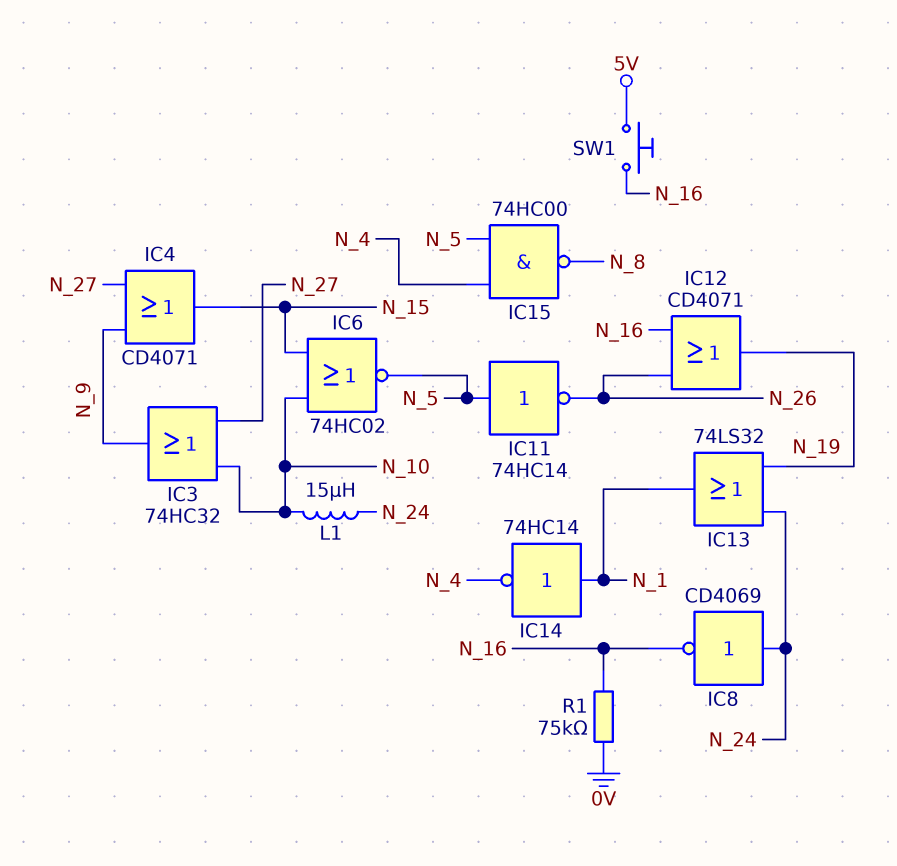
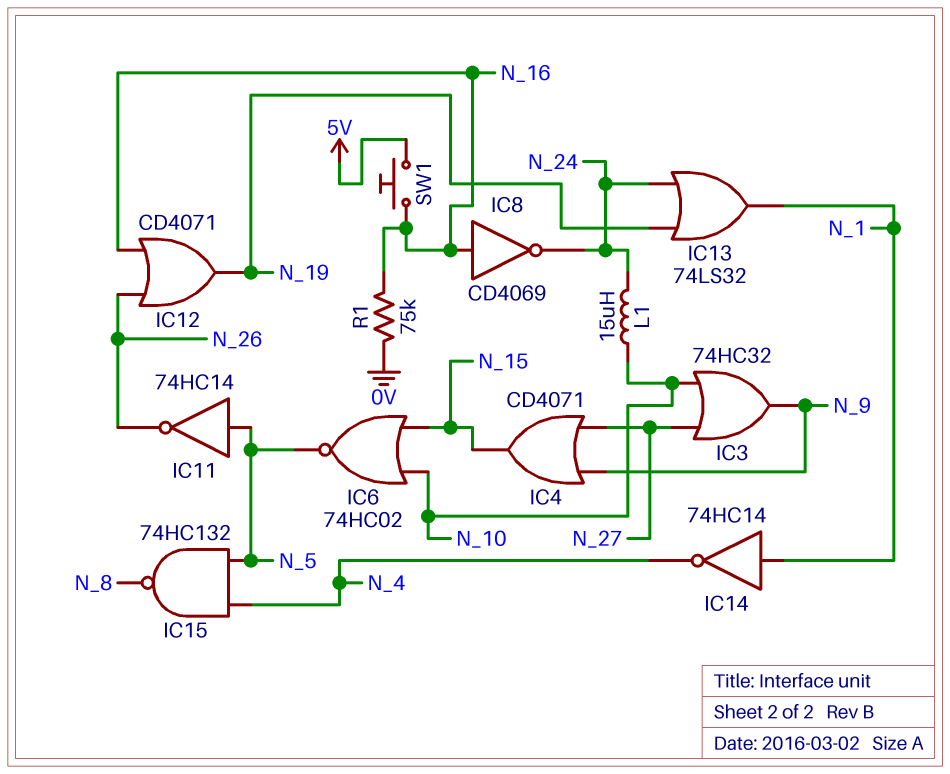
IC8: NOT CD4069 (in N_24, out N_16) -> NOT CD4069 (in N_16, out N_24)
IC15: NAND 74HC00 (in N_4, in N_5, out N_8) -> NAND 74HC132 (in N_4, in N_5, out N_8)

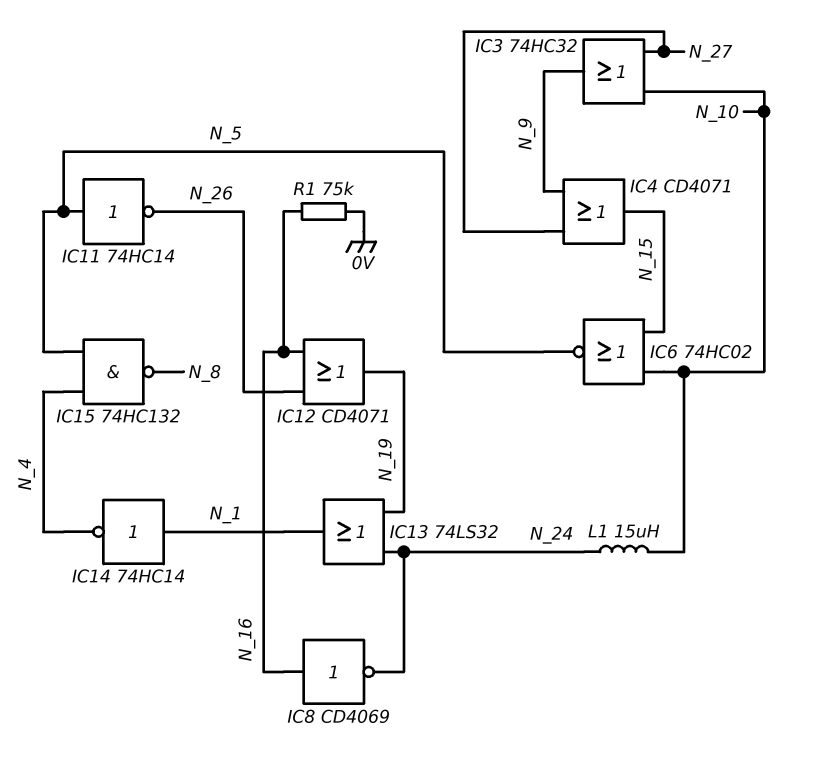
SW1: button (5V, N_16) -> none

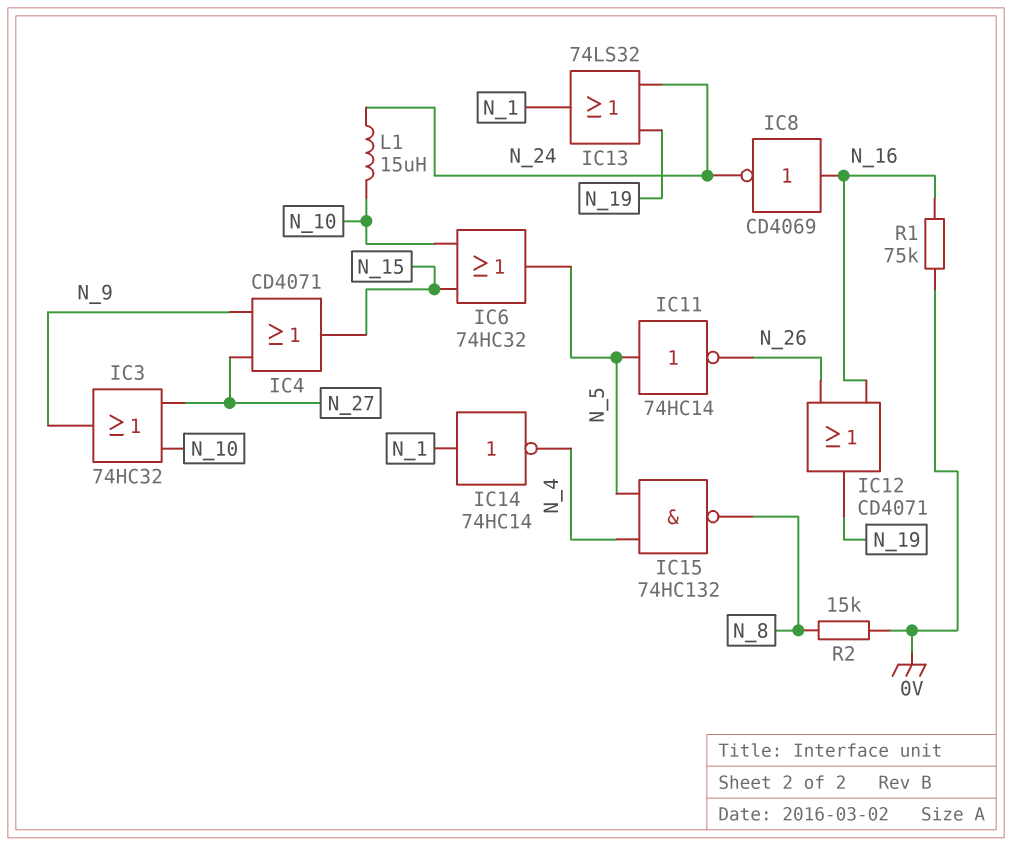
IC6: NOR 74HC02 (in N_10, in N_15, out N_5) -> OR 74HC32 (in N_10, in N_15, out N_5)
R2: none -> 15k (0V, N_8)

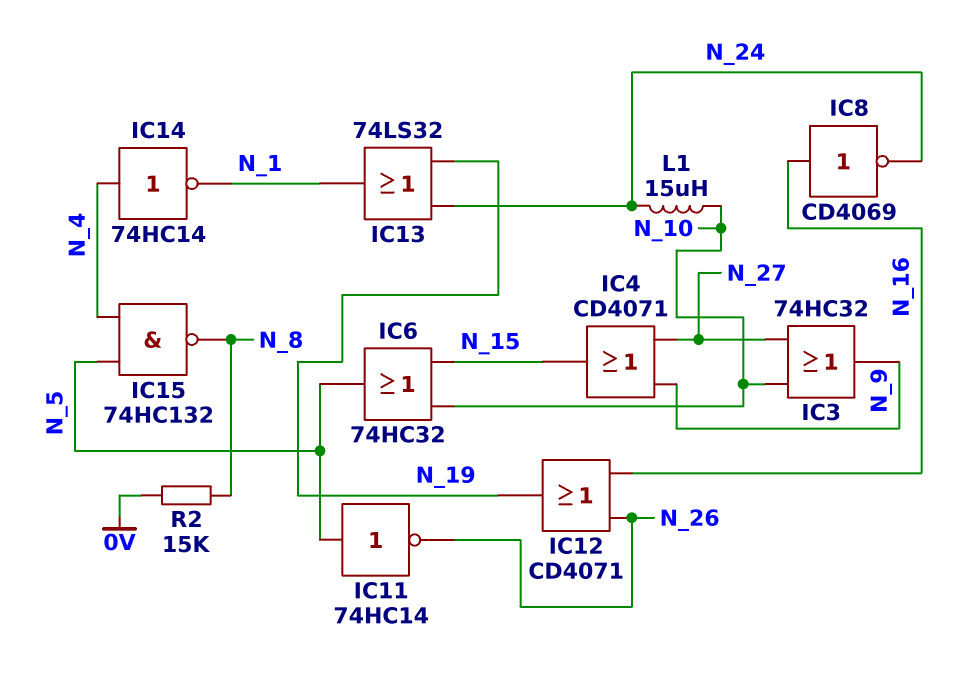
IC14: NOT 74HC14 (in N_1, out N_4) -> NOT 74HC14 (in N_4, out N_1)
R1: 75k (0V, N_16) -> none

